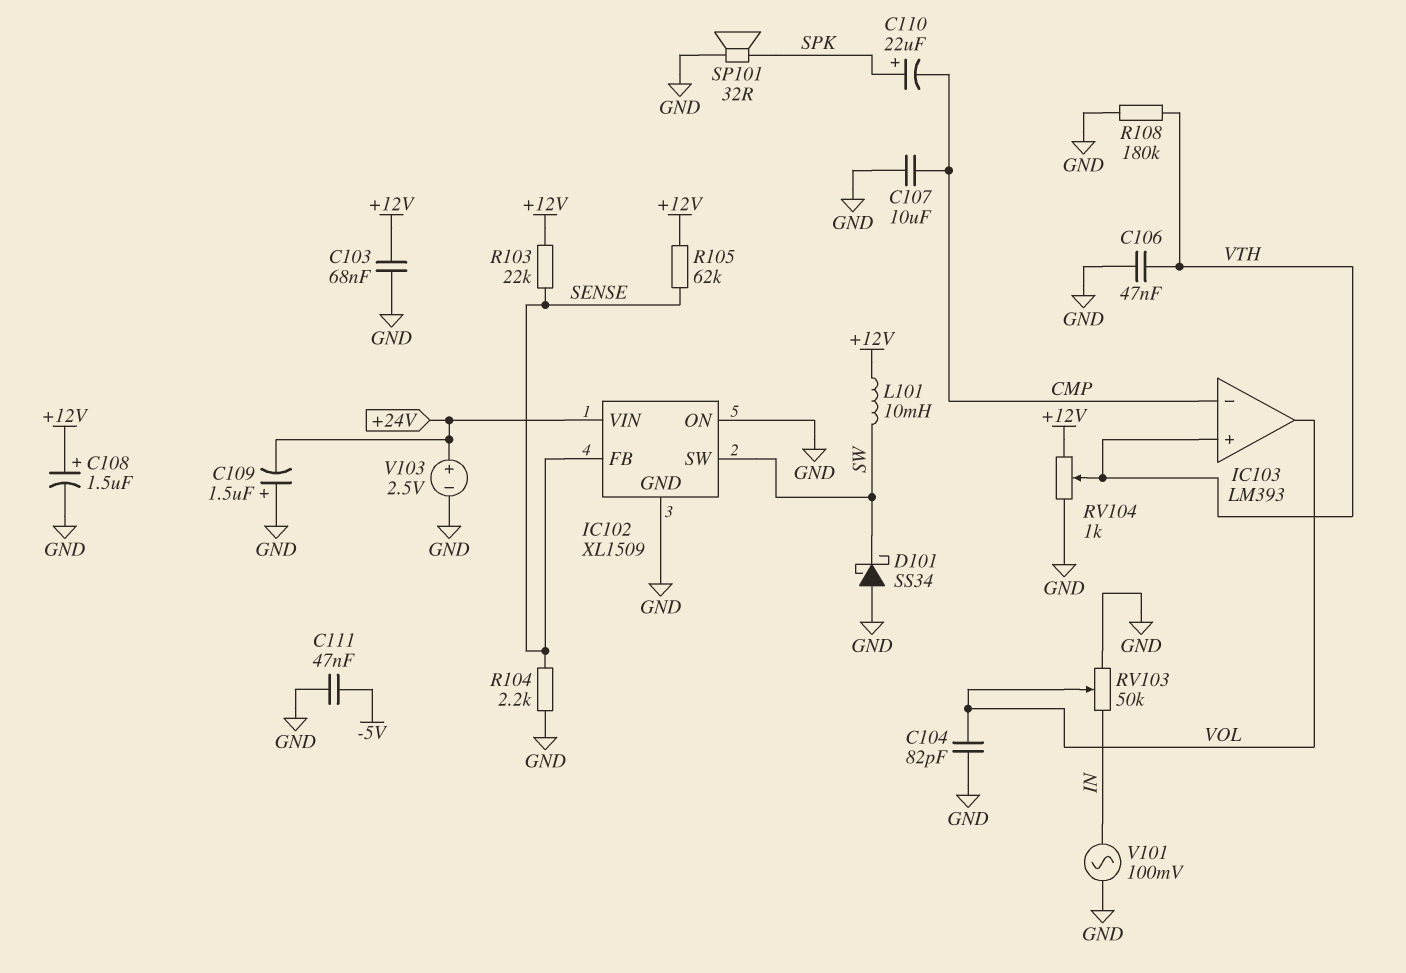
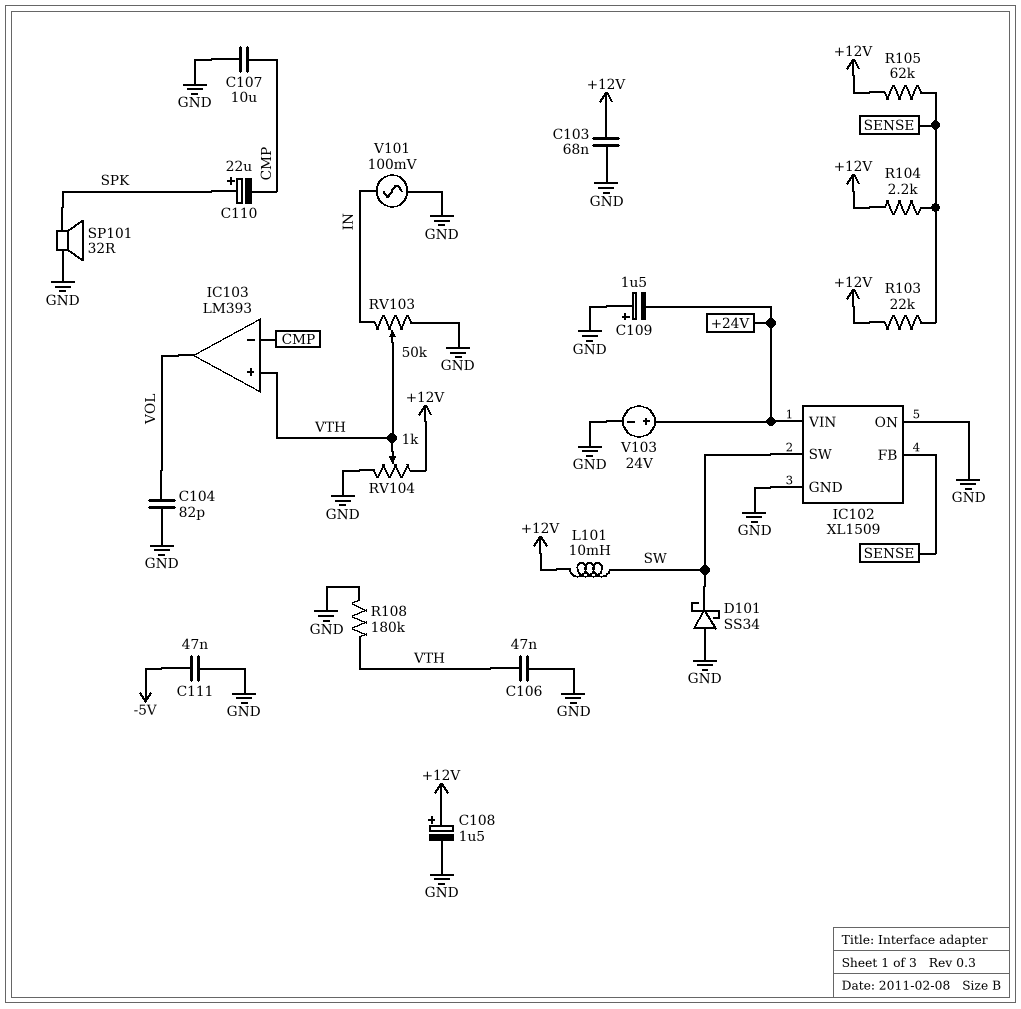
R104: 2.2k (GND, SENSE) -> 2.2k (+12V, SENSE)
RV103: 50k (GND, IN, wiper VOL) -> 50k (GND, IN, wiper VTH)
V103: 2.5V (plus +24V, minus GND) -> 24V (plus +24V, minus GND)

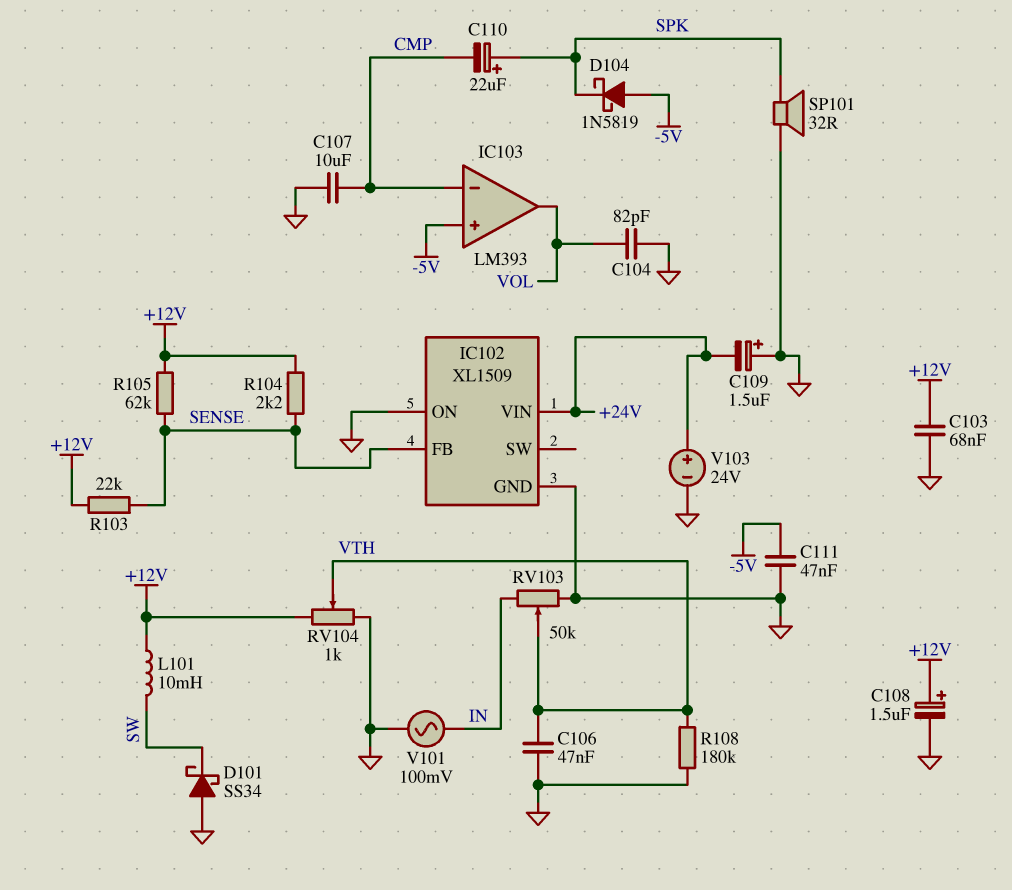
D104: none -> schottky 1N5819 (A -5V, K SPK)
IC102 pin SW: SW -> none
IC103 pin in+: VTH -> -5V

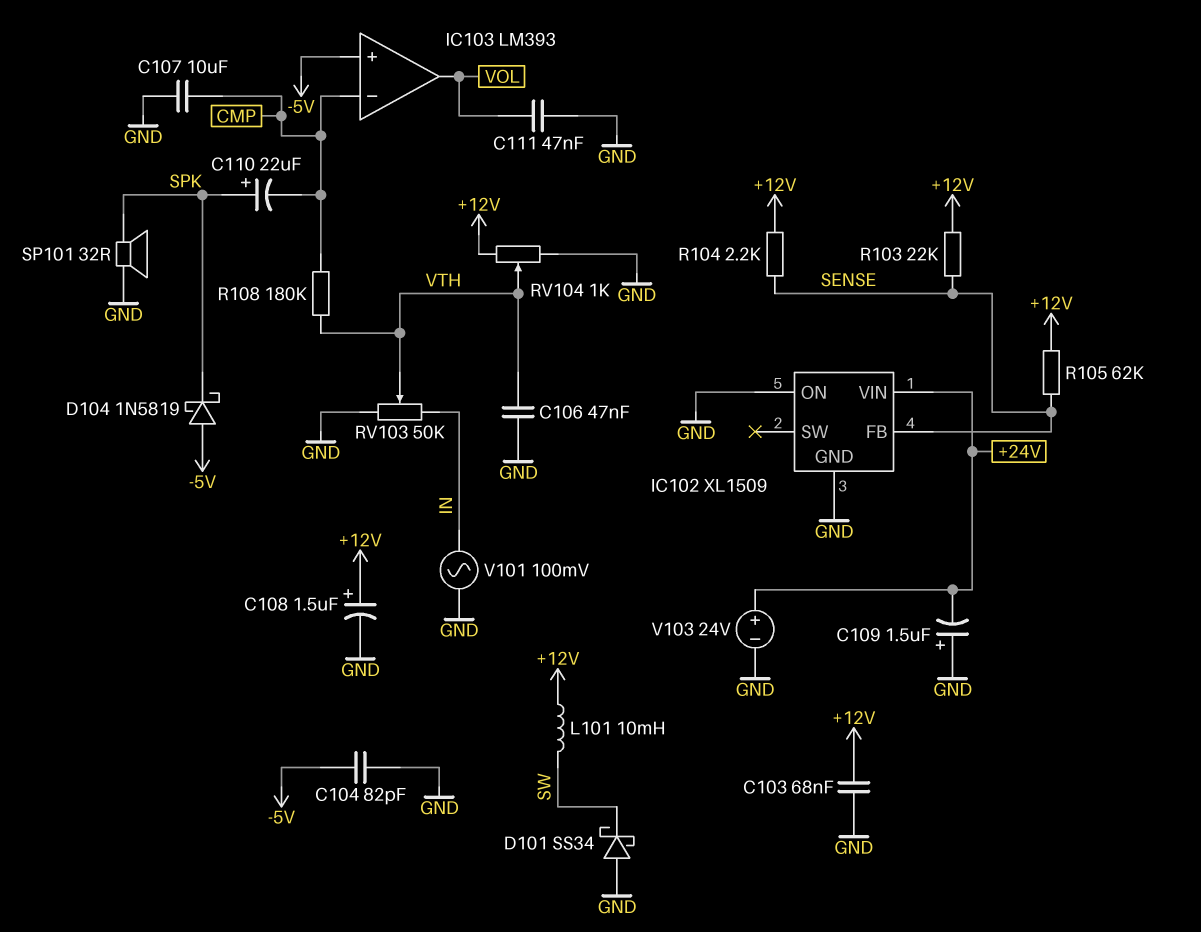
C104: 82pF (GND, VOL) -> 82pF (-5V, GND)
C111: 47nF (-5V, GND) -> 47nF (GND, VOL)
R108: 180k (GND, VTH) -> 180k (CMP, VTH)

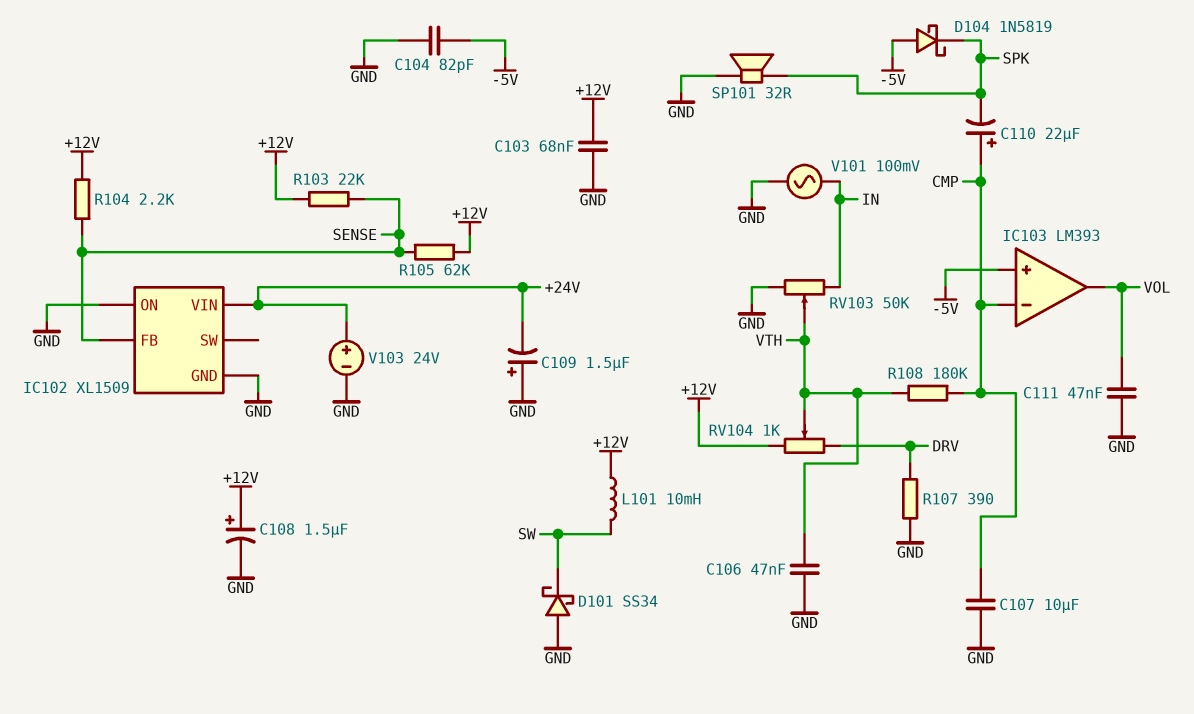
C110: 22uF (plus SPK, minus CMP) -> 22uF (plus CMP, minus SPK)
R107: none -> 390 (DRV, GND)
RV104: 1k (+12V, GND, wiper VTH) -> 1k (+12V, DRV, wiper VTH)

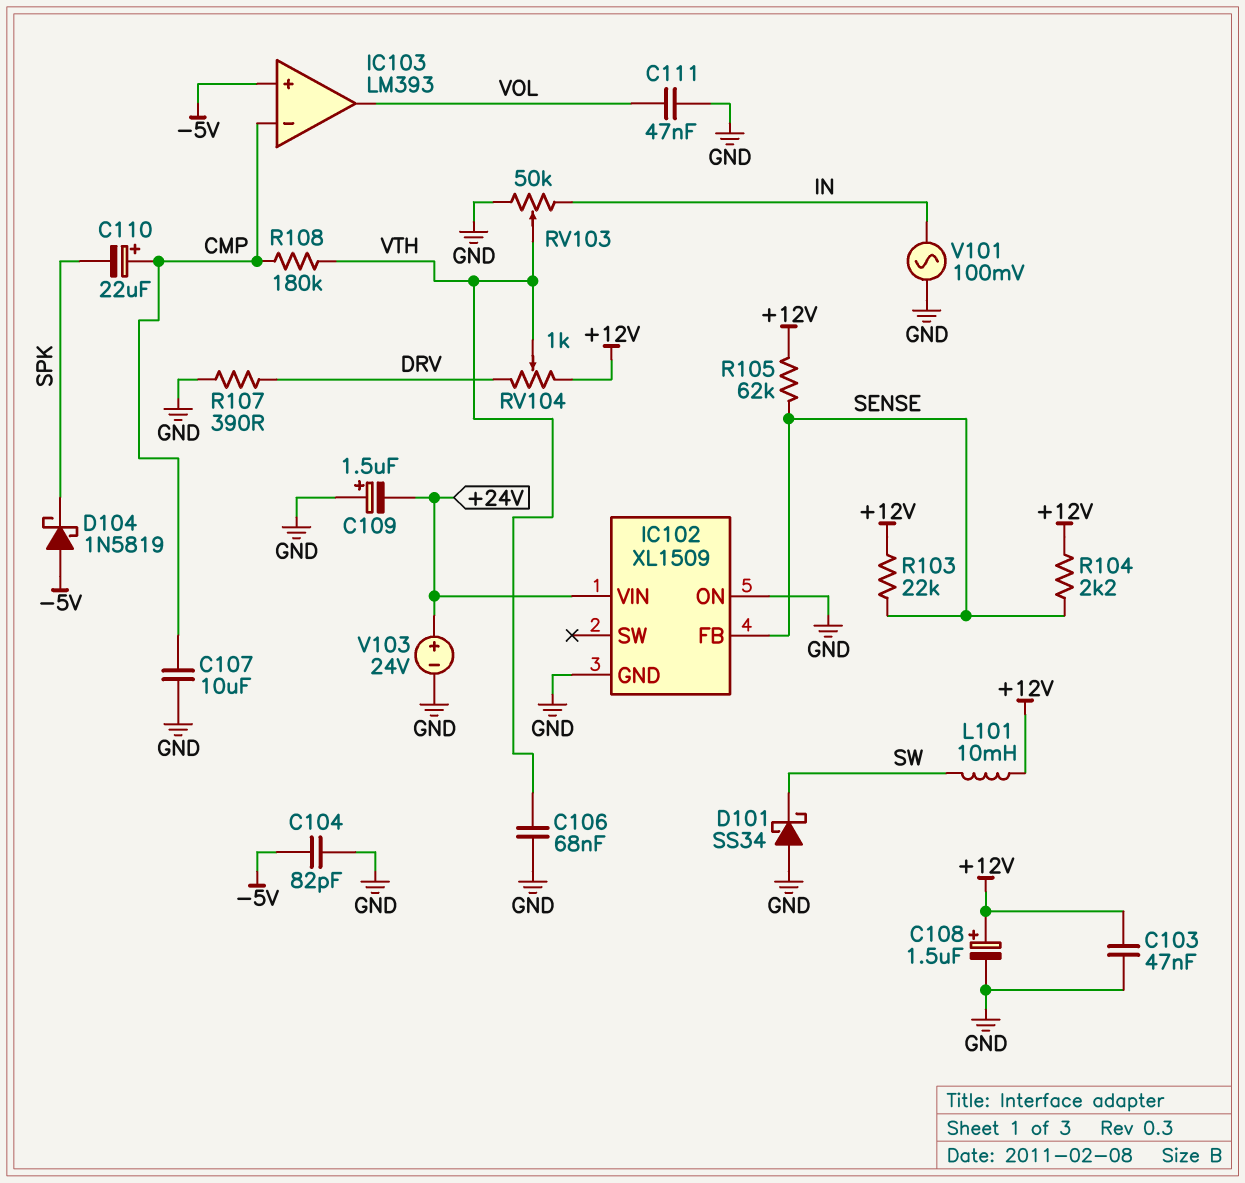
C103: 68nF (+12V, GND) -> 47nF (+12V, GND)
C106: 47nF (GND, VTH) -> 68nF (GND, VTH)
SP101: speaker 32R (GND, SPK) -> none

